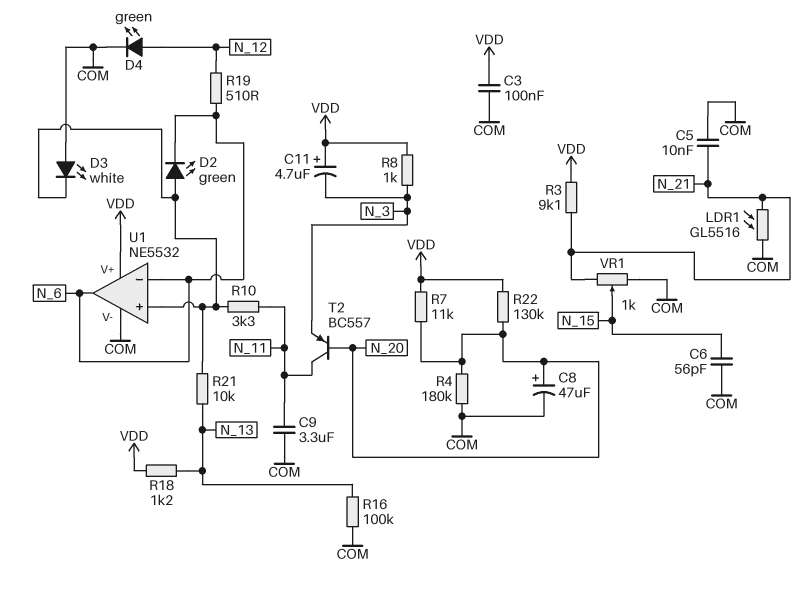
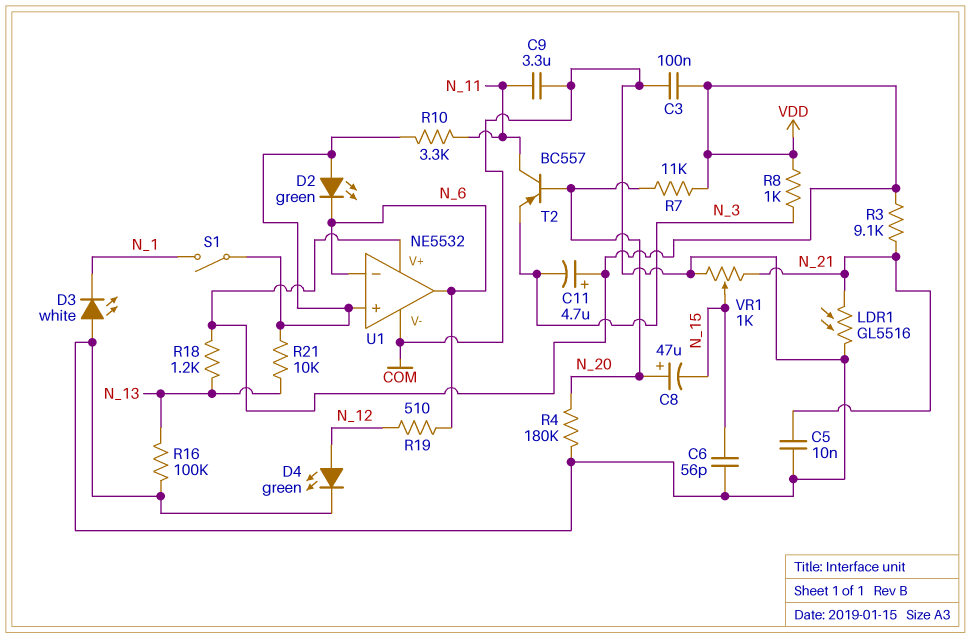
C8: 47uF (plus N_20, minus COM) -> 47uF (plus N_20, minus N_15)
D3: LED white (A COM, K U1/in+) -> LED white (A COM, K N_1)
R22: 130k (N_20, VDD) -> none
S1: none -> switch (N_1, U1/in+)

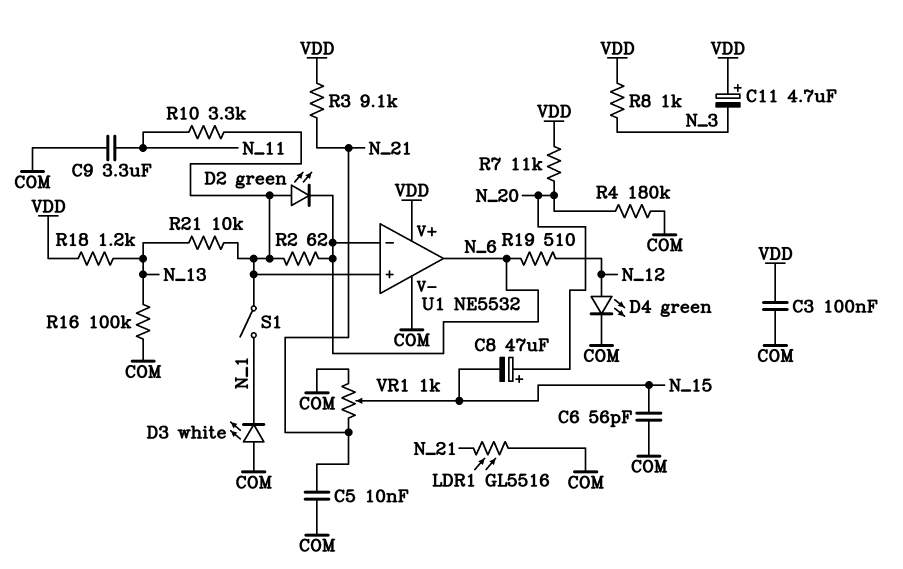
R2: none -> 62 (N_6, U1/in+)
T2: PNP BC557 (B N_20, C N_11, E N_3) -> none

